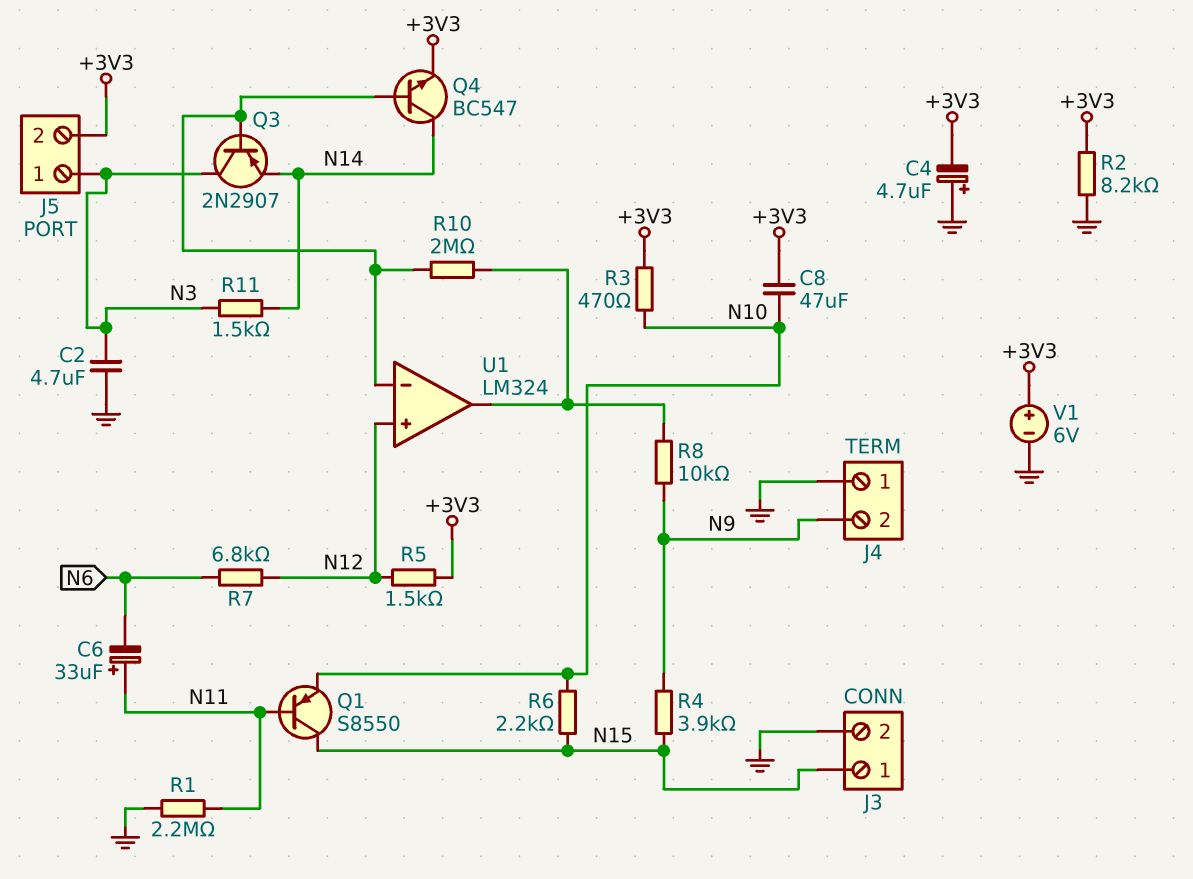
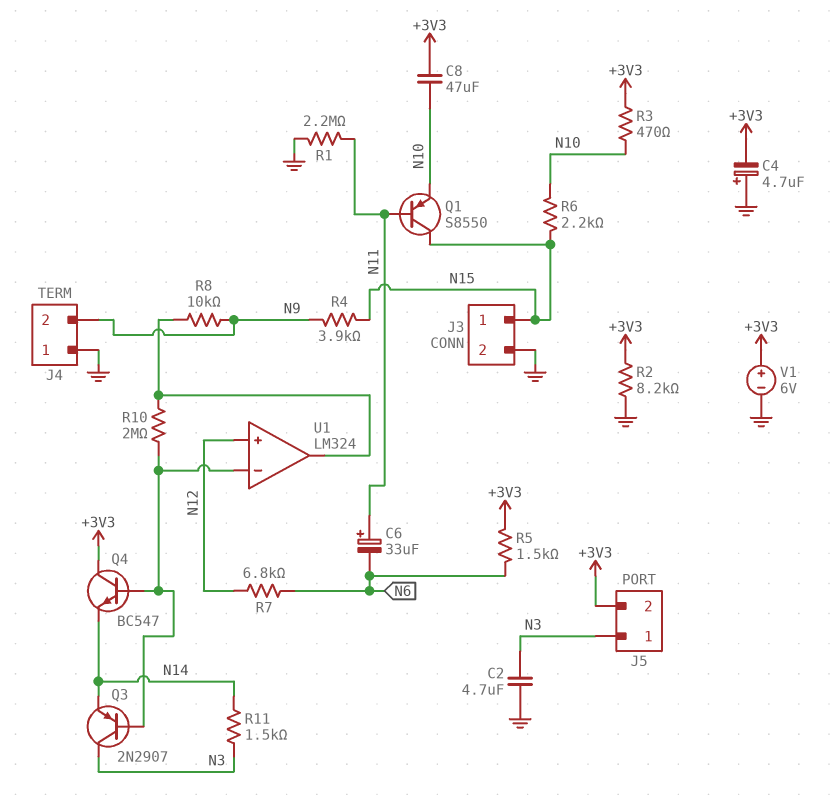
Q4: NPN BC547 (B U1/in-, C N14, E +3V3) -> NPN BC547 (B U1/in-, C +3V3, E N14)
R5: 1.5k (+3V3, N12) -> 1.5k (+3V3, N6)

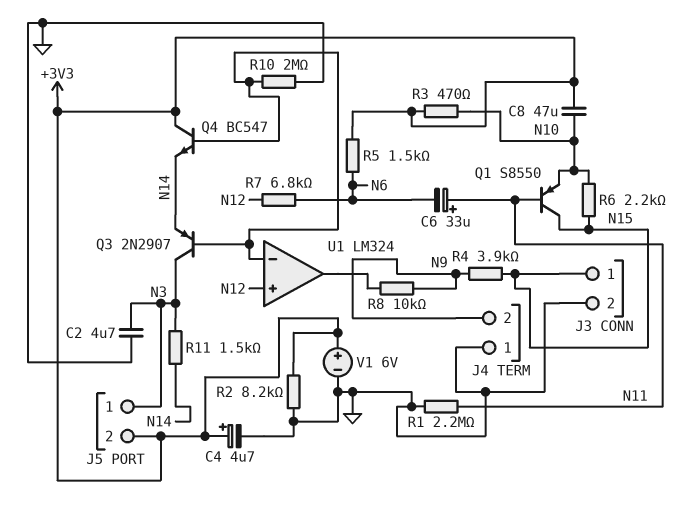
C4: 4.7uF (plus GND, minus +3V3) -> 4.7uF (plus +3V3, minus GND)
R10: 2M (U1/in-, U1/out) -> 2M (GND, U1/in-)

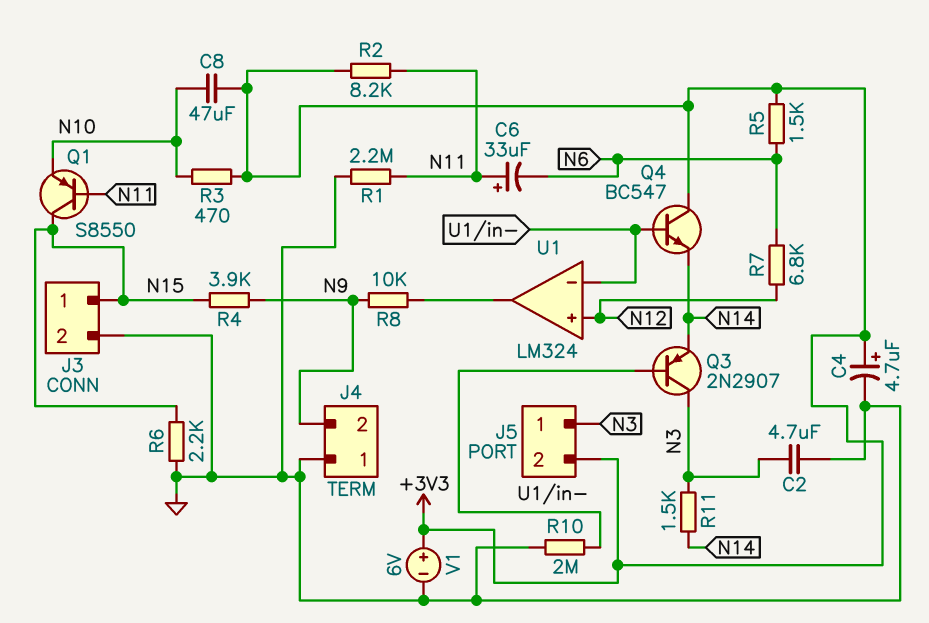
R2: 8.2k (+3V3, GND) -> 8.2k (+3V3, N11)
R6: 2.2k (N10, N15) -> 2.2k (GND, N15)

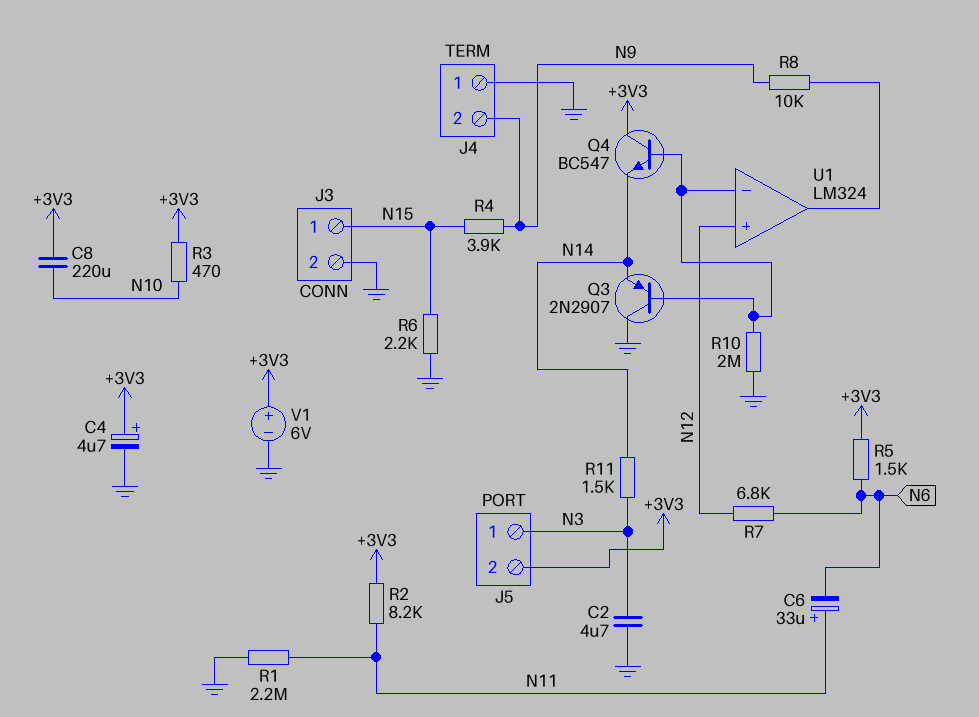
C8: 47uF (+3V3, N10) -> 220uF (+3V3, N10)
Q1: PNP S8550 (B N11, C N15, E N10) -> none
Q3: PNP 2N2907 (B U1/in-, C N3, E N14) -> PNP 2N2907 (B U1/in-, C GND, E N14)

